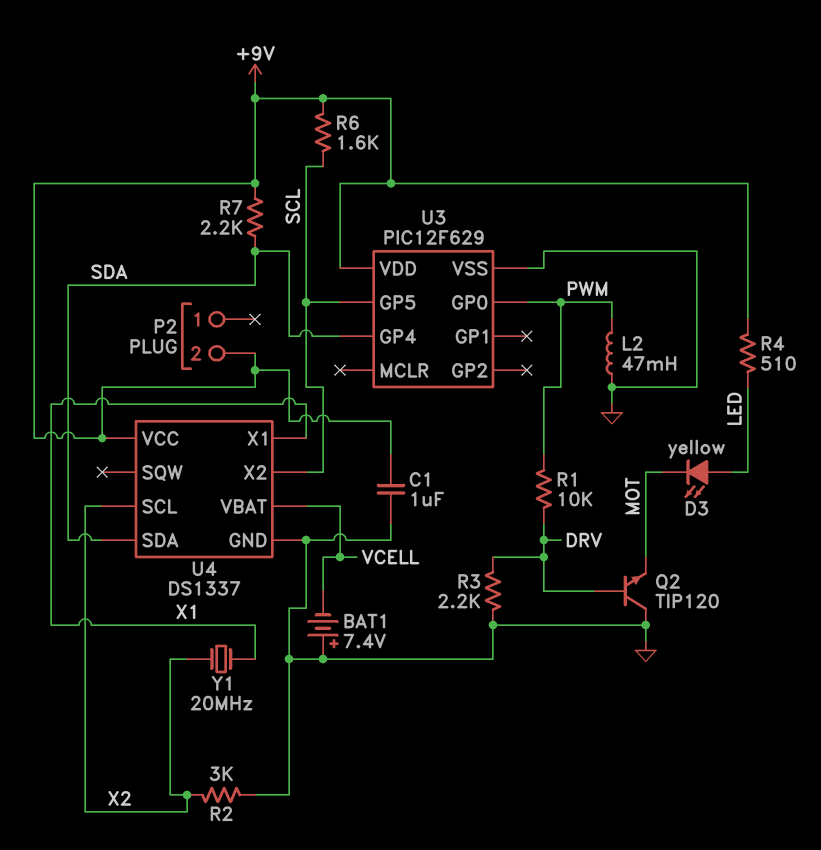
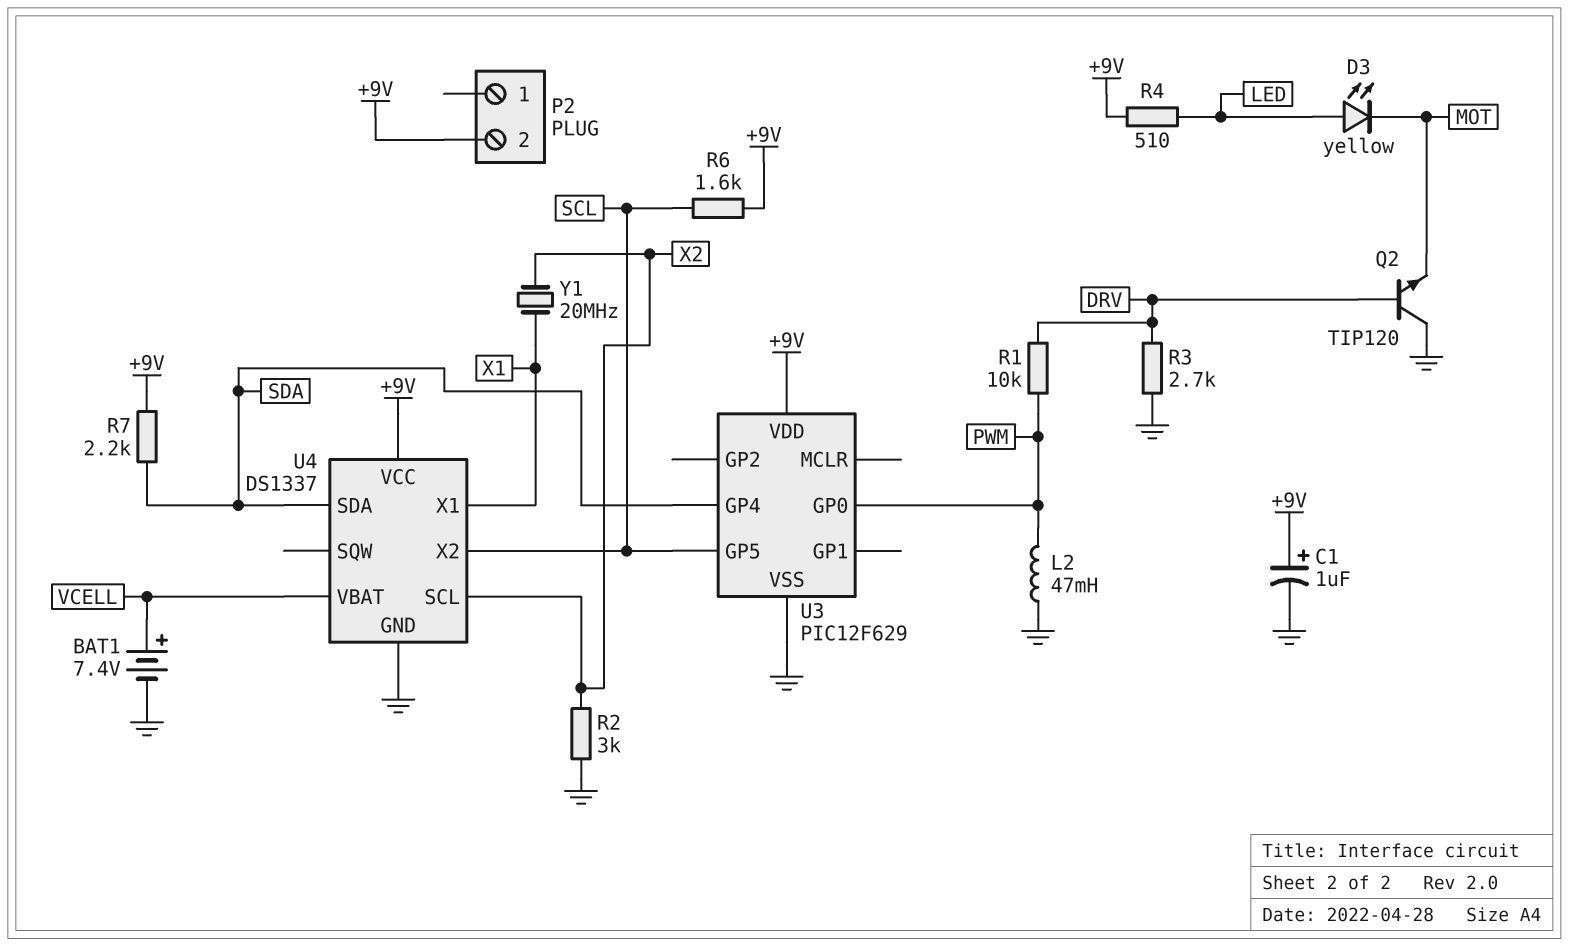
BAT1: 7.4V (plus GND, minus VCELL) -> 7.4V (plus VCELL, minus GND)
C1: 1uF (+9V, GND) -> 1uF (plus +9V, minus GND)
R3: 2.2k (DRV, GND) -> 2.7k (DRV, GND)

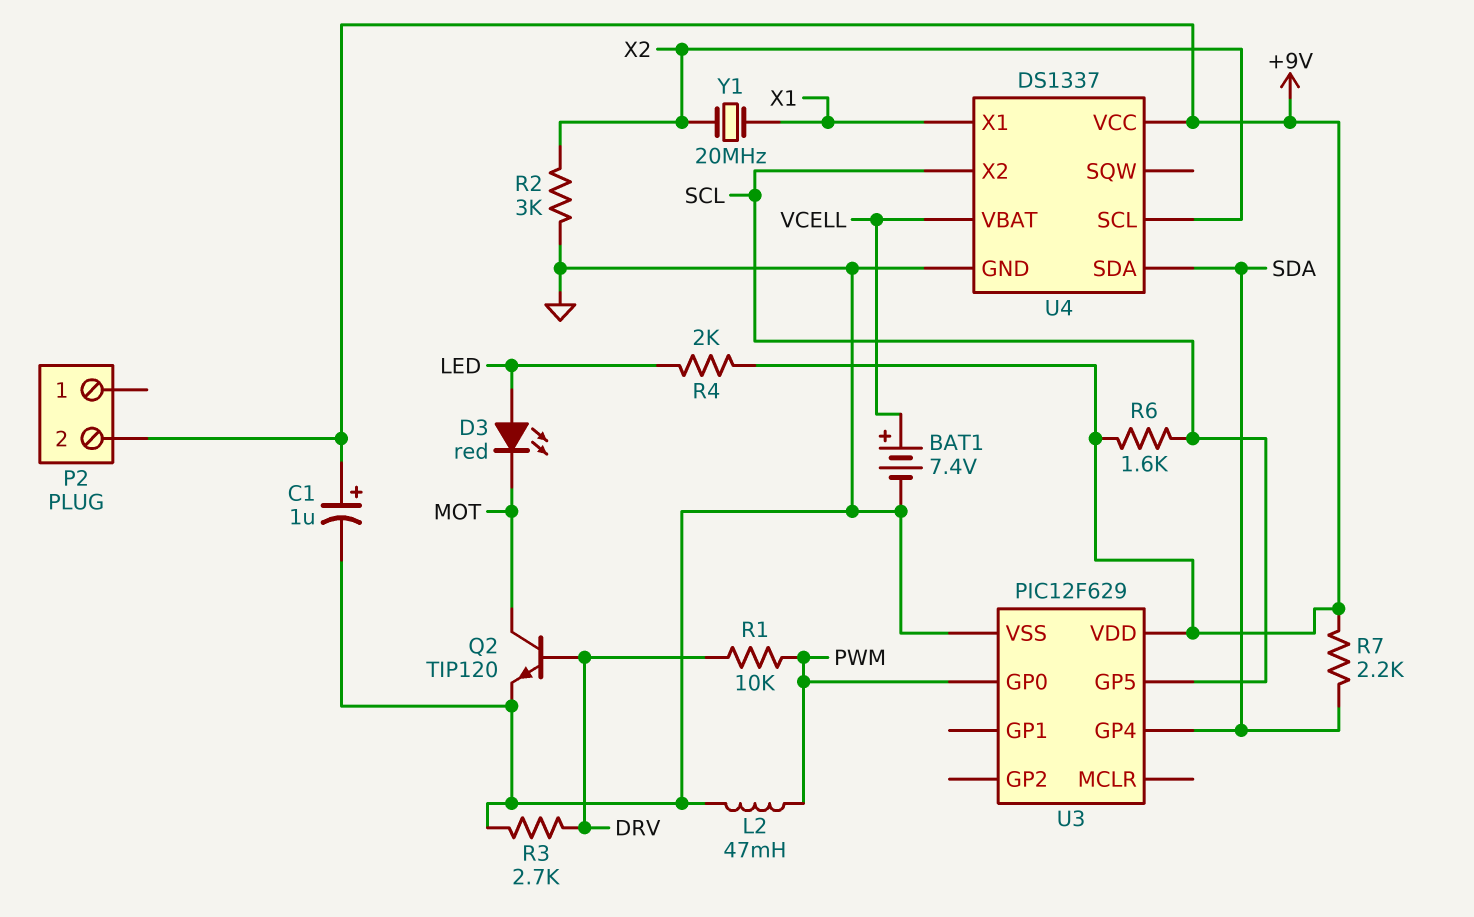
D3: LED yellow (A LED, K MOT) -> LED red (A LED, K MOT)
Q2: NPN TIP120 (B DRV, C GND, E MOT) -> NPN TIP120 (B DRV, C MOT, E GND)
R4: 510 (+9V, LED) -> 2k (+9V, LED)

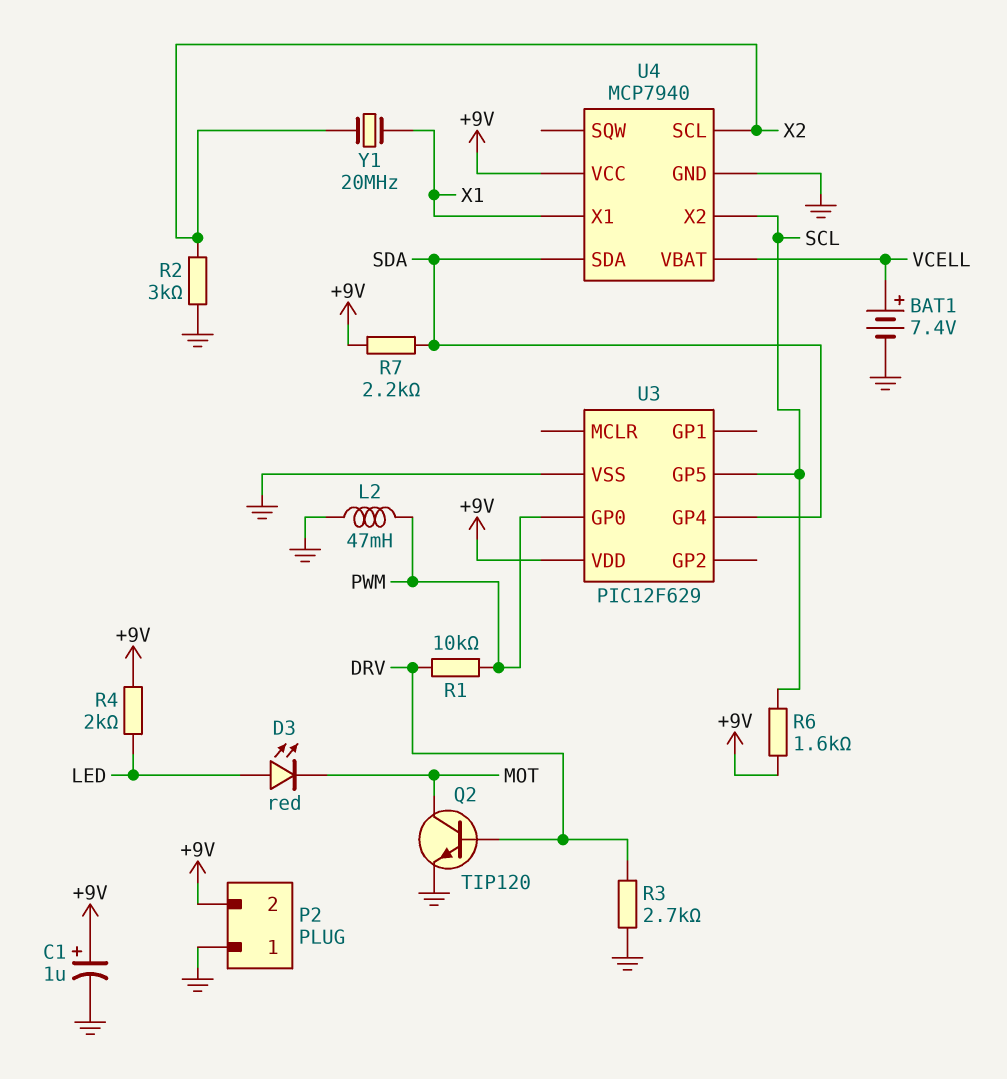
P2 pin 1: none -> GND
U4: DS1337 -> MCP7940

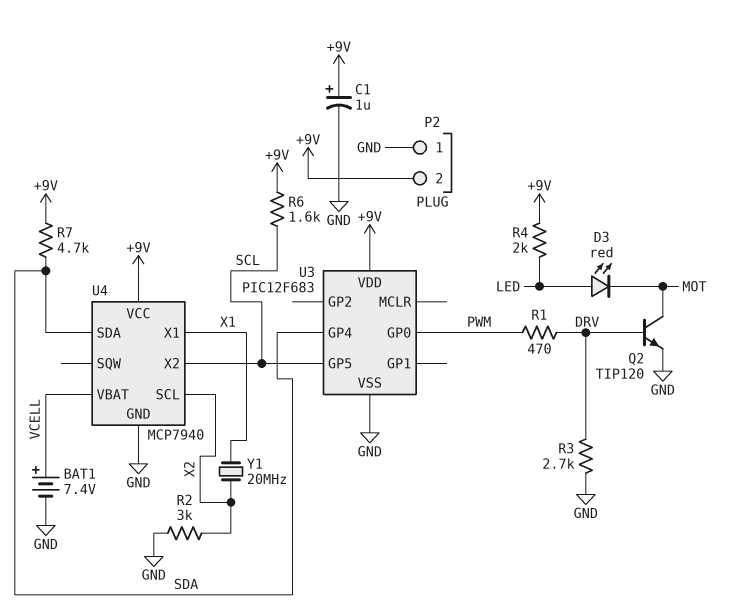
L2: 47mH (GND, PWM) -> none
R1: 10k (DRV, PWM) -> 470 (DRV, PWM)
R7: 2.2k (+9V, SDA) -> 4.7k (+9V, SDA)
U3: PIC12F629 -> PIC12F683

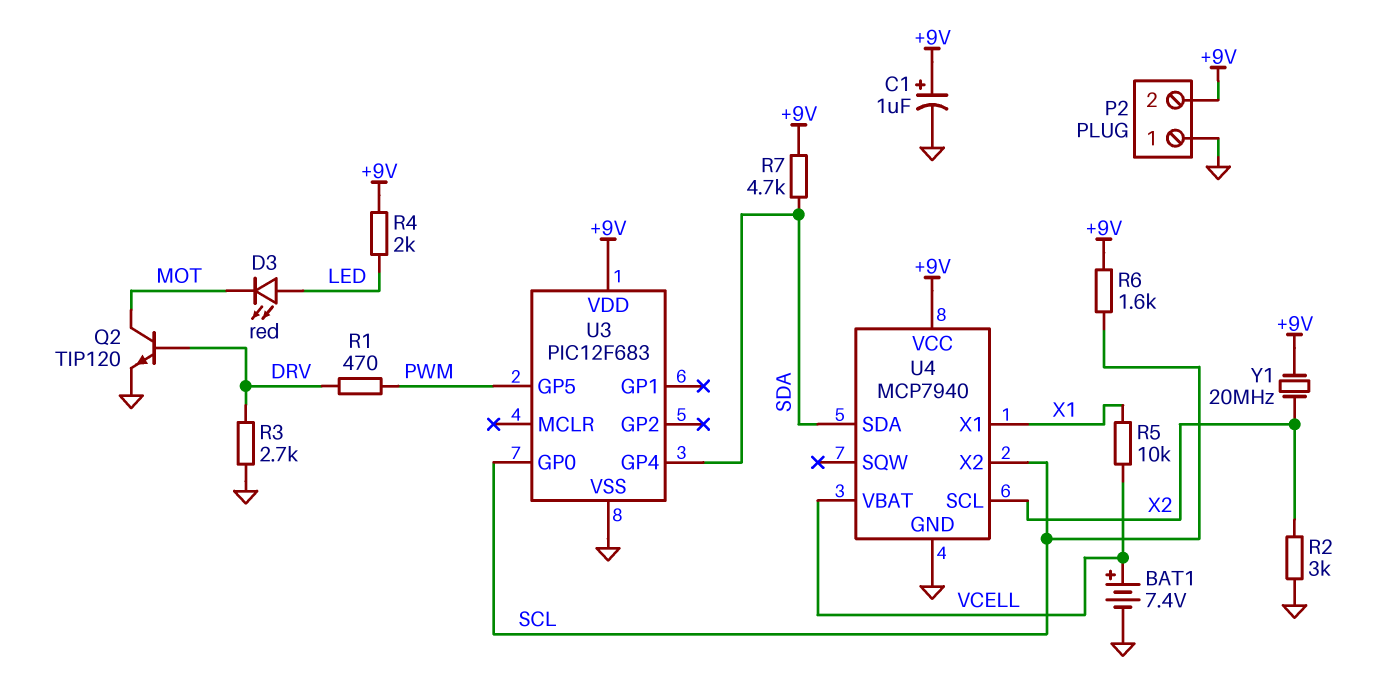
R5: none -> 10k (VCELL, X1)
U3 pin GP0: PWM -> SCL
U3 pin GP5: SCL -> PWM
Y1: 20MHz (X1, X2) -> 20MHz (+9V, X2)

